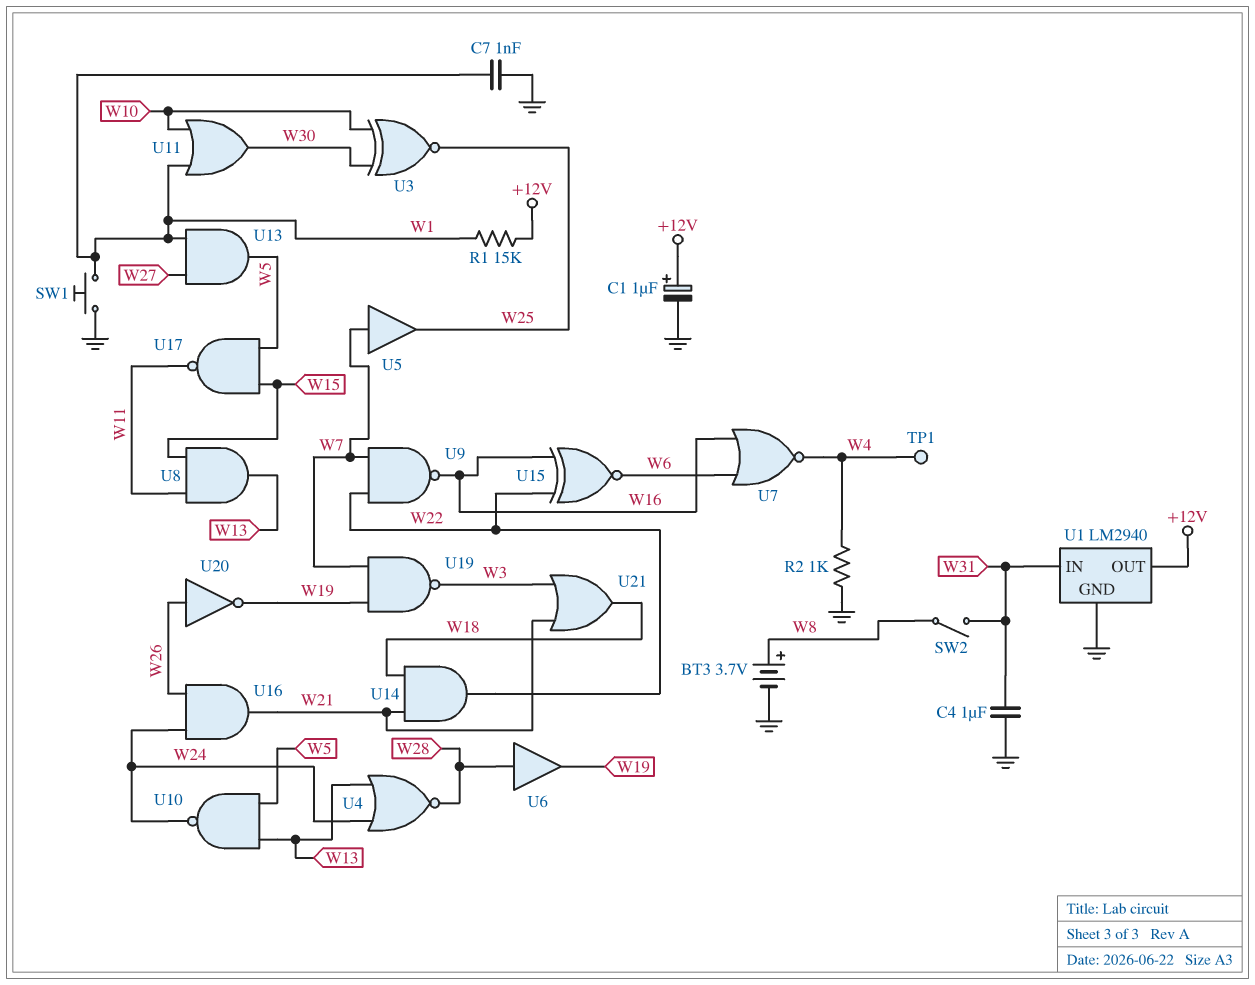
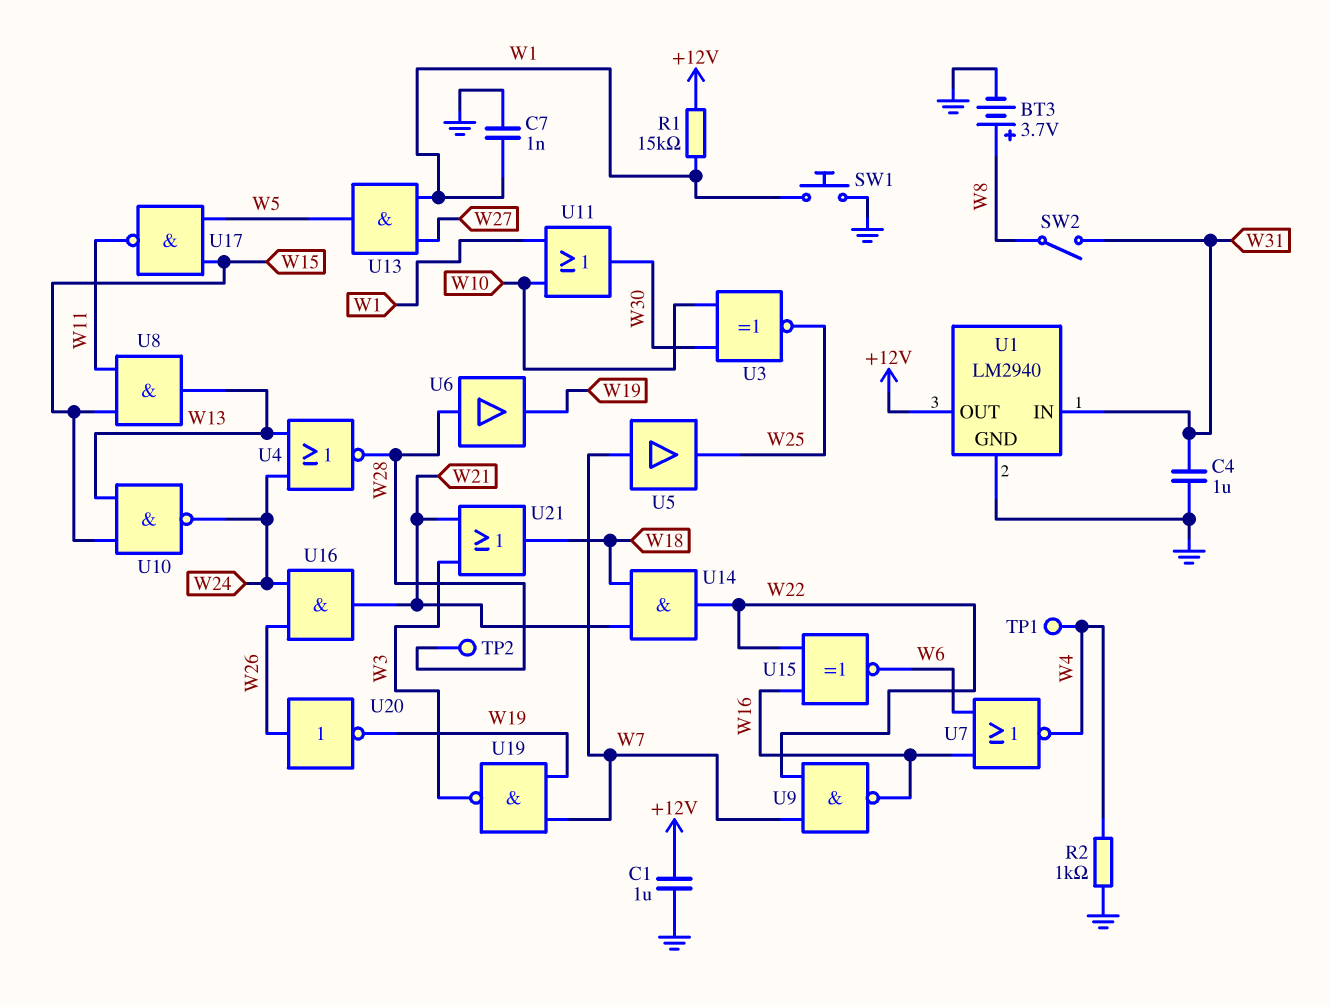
C1: 1uF (plus +12V, minus GND) -> 1uF (+12V, GND)
TP2: none -> test point (W28)
U10: NAND (in W5, in W13, out W24) -> NAND (in W13, in W15, out W24)

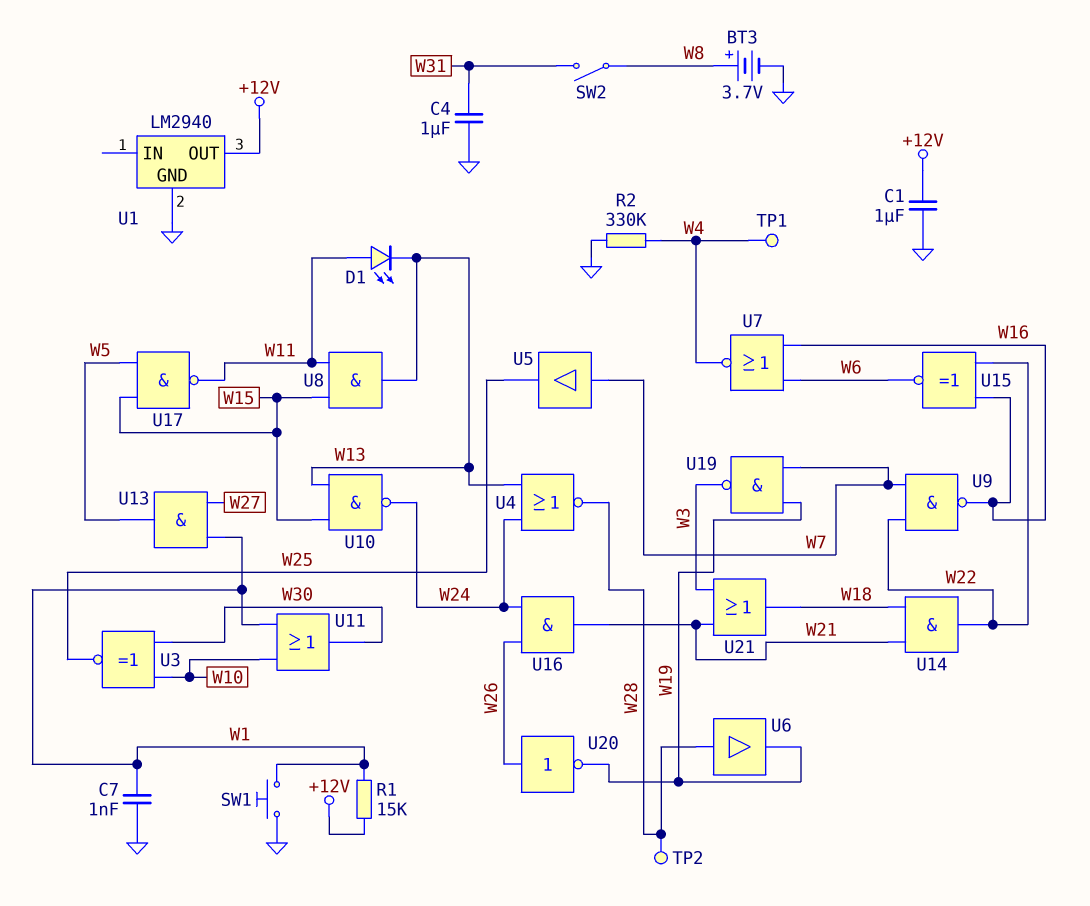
D1: none -> LED (A W11, K W13)
R2: 1k (GND, W4) -> 330k (GND, W4)
U1 pin IN: W31 -> none

